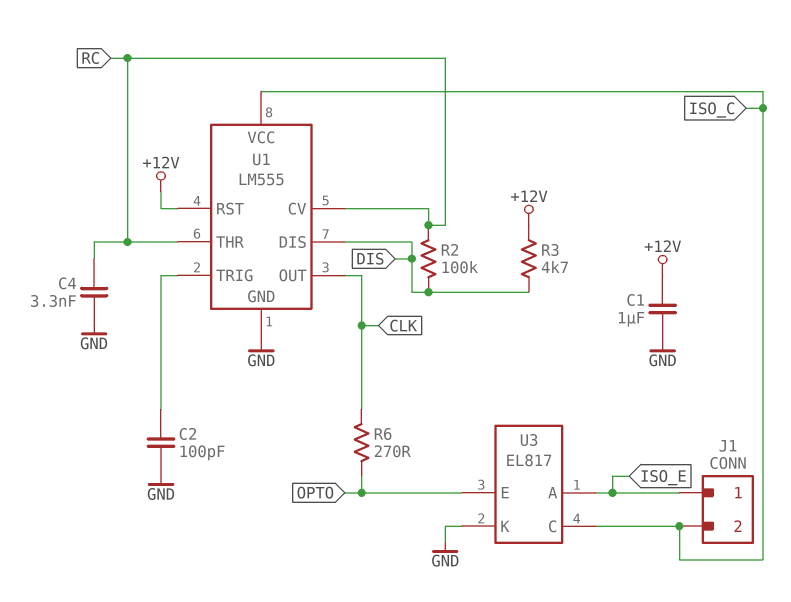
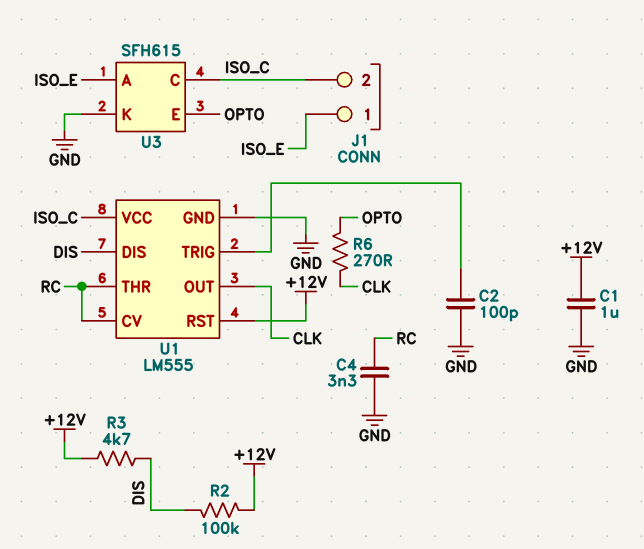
R2: 100k (DIS, RC) -> 100k (+12V, DIS)
U3: EL817 -> SFH615

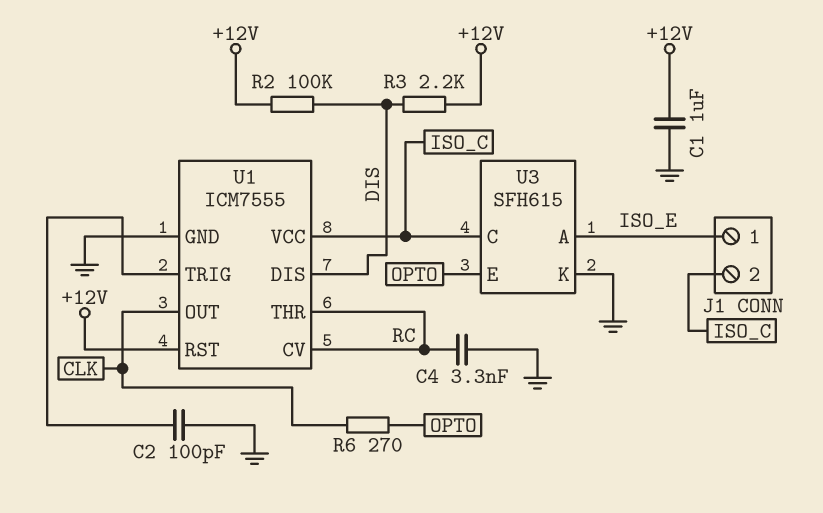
R3: 4.7k (+12V, DIS) -> 2.2k (+12V, DIS)
U1: LM555 -> ICM7555

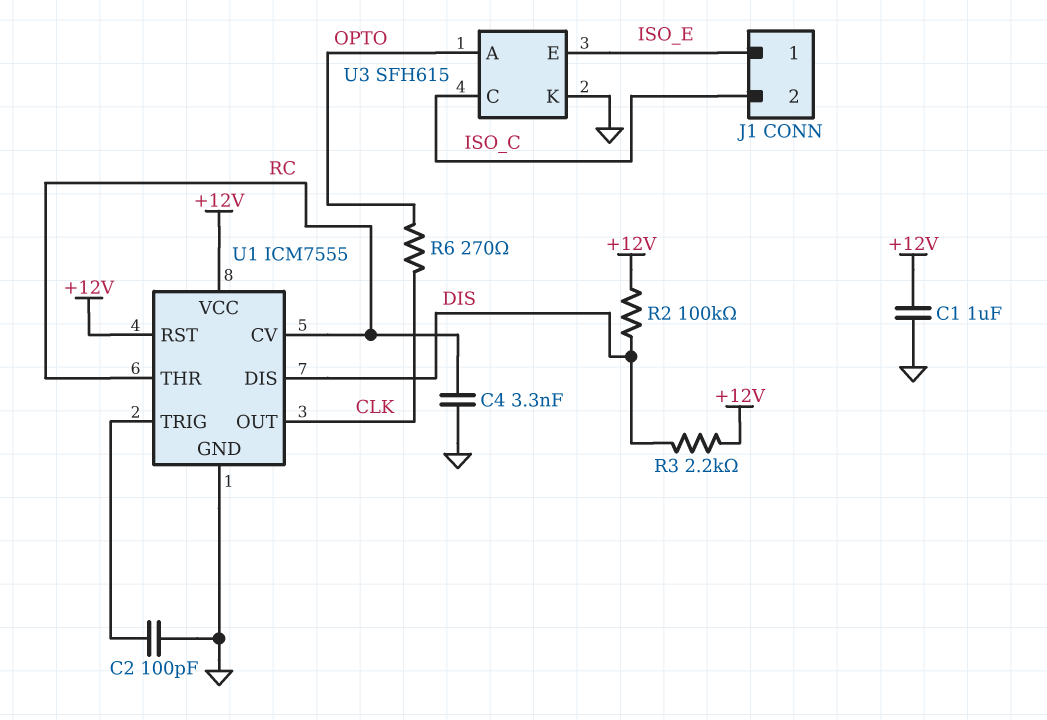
U1 pin VCC: ISO_C -> +12V
U3 pin A: ISO_E -> OPTO
U3 pin E: OPTO -> ISO_E

